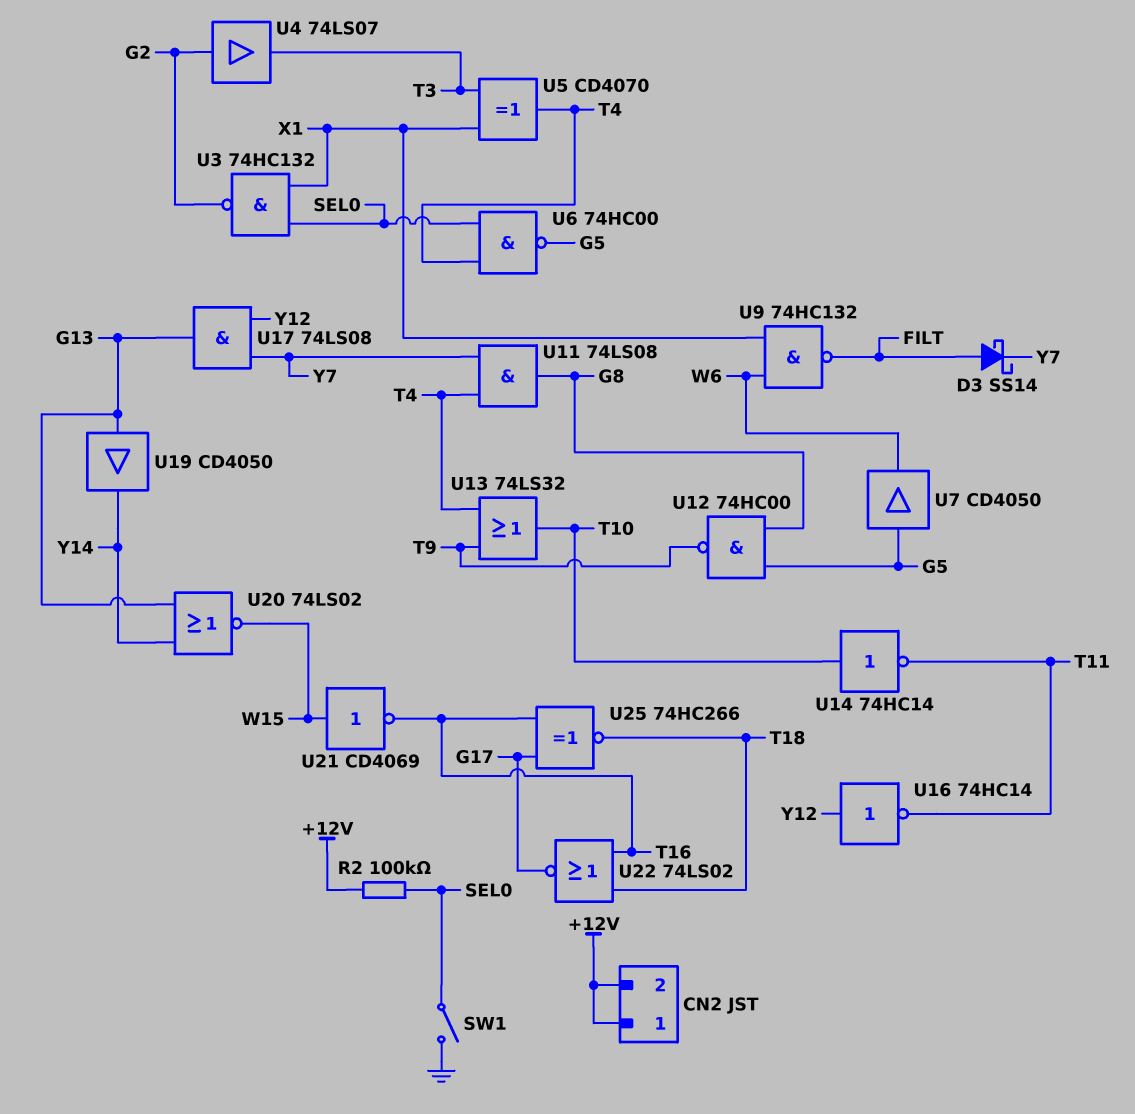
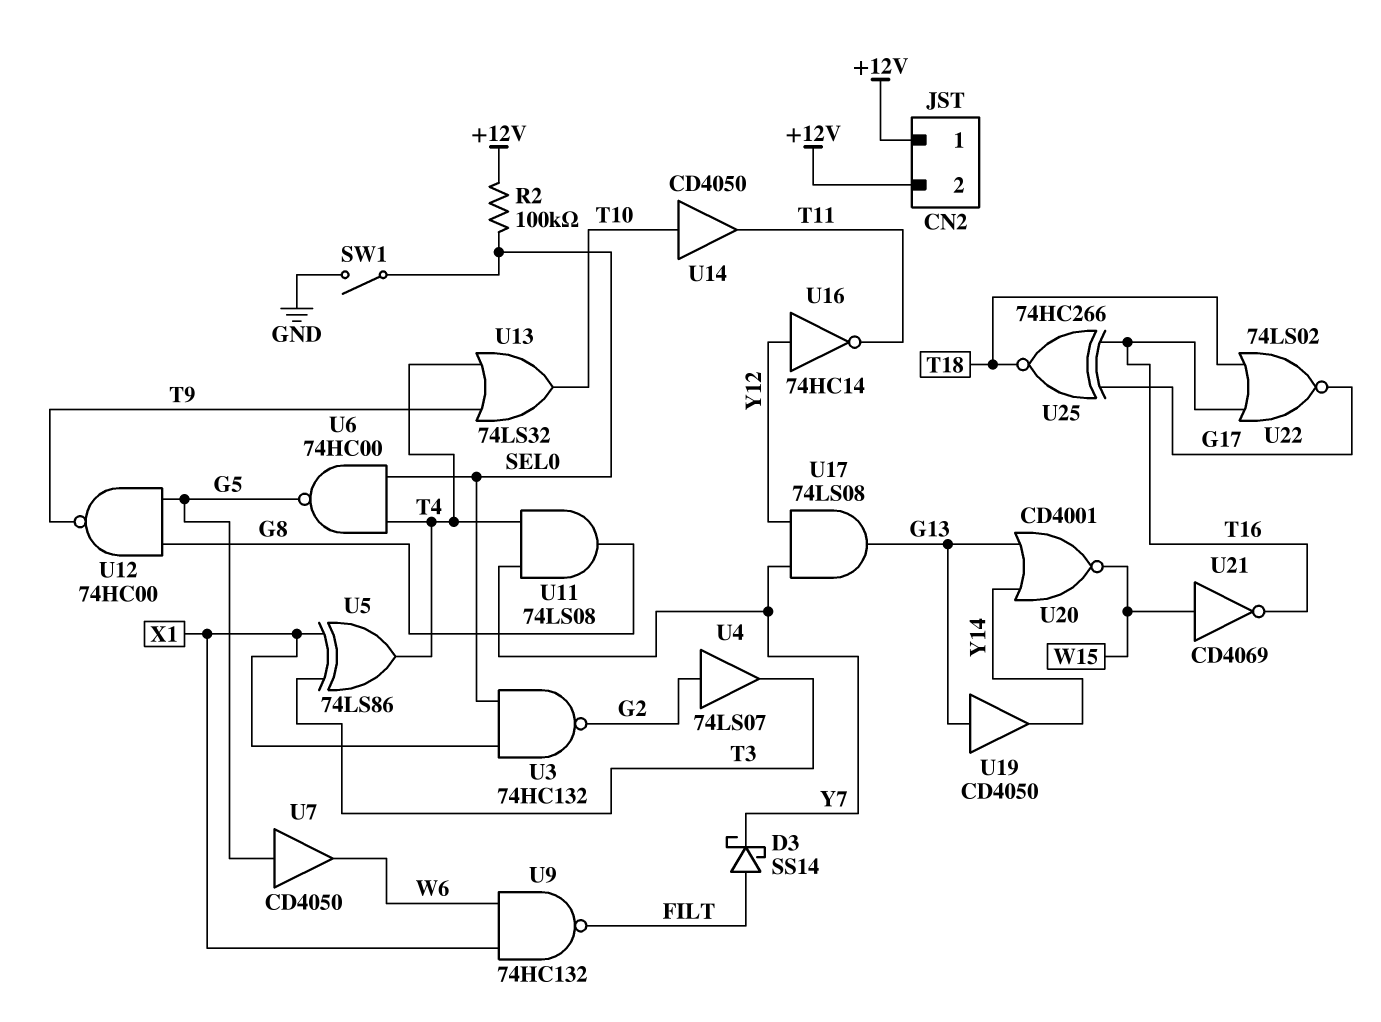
U5: XOR CD4070 (in T3, in X1, out T4) -> XOR 74LS86 (in T3, in X1, out T4)
U14: NOT 74HC14 (in T10, out T11) -> buffer CD4050 (in T10, out T11)
U20: NOR 74LS02 (in G13, in Y14, out W15) -> NOR CD4001 (in G13, in Y14, out W15)

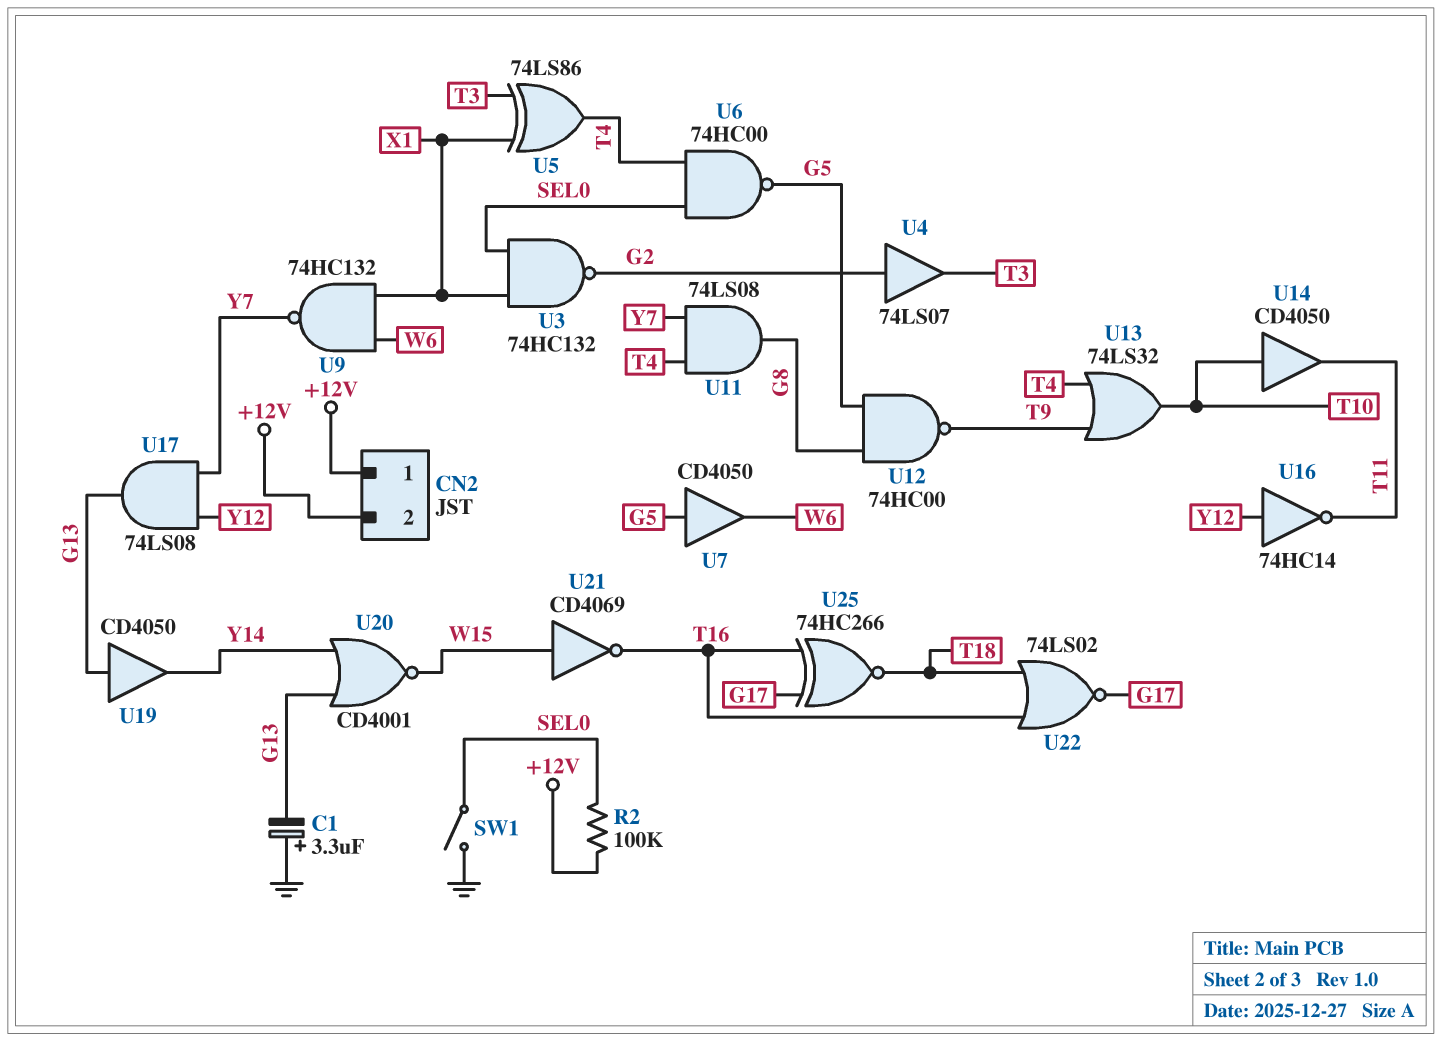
C1: none -> 3.3uF (plus GND, minus G13)
D3: schottky SS14 (A FILT, K Y7) -> none
U9: NAND 74HC132 (in W6, in X1, out FILT) -> NAND 74HC132 (in W6, in X1, out Y7)

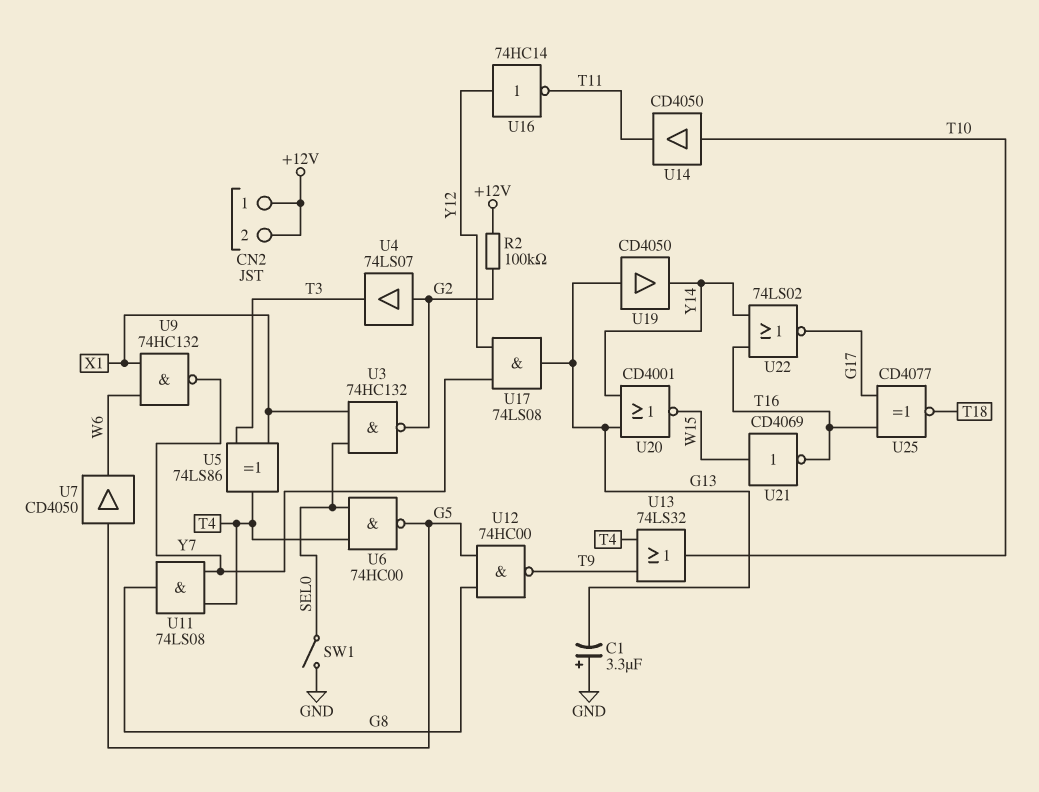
R2: 100k (+12V, SEL0) -> 100k (+12V, G2)
U22: NOR 74LS02 (in T16, in T18, out G17) -> NOR 74LS02 (in T16, in Y14, out G17)
U25: XNOR 74HC266 (in G17, in T16, out T18) -> XNOR CD4077 (in G17, in T16, out T18)

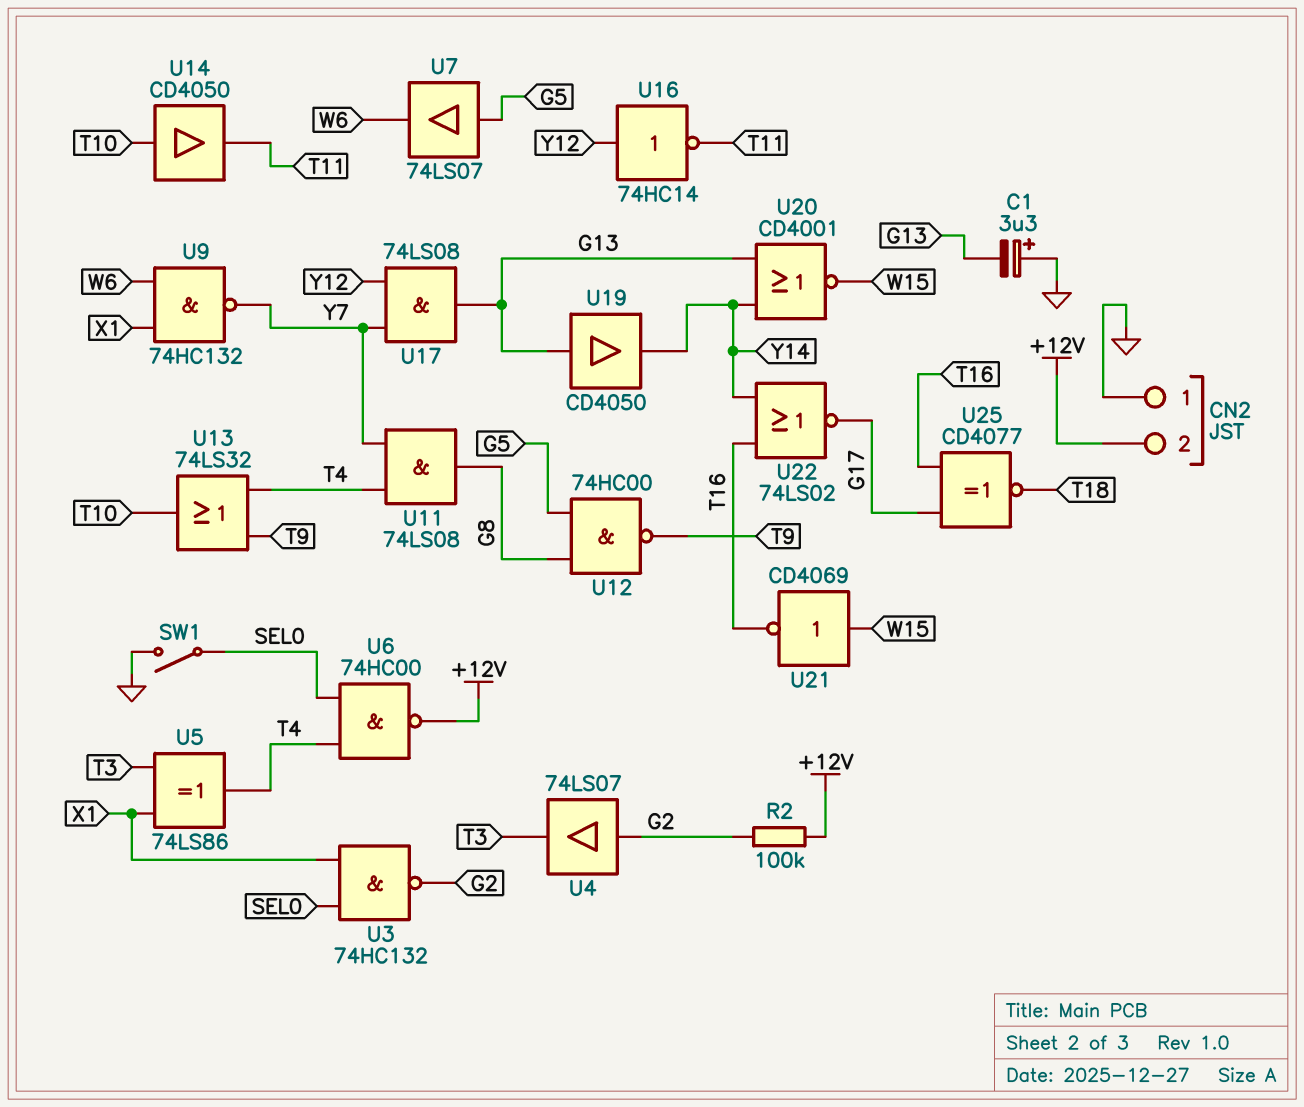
CN2 pin 1: +12V -> GND
U6: NAND 74HC00 (in SEL0, in T4, out G5) -> NAND 74HC00 (in SEL0, in T4, out +12V)
U7: buffer CD4050 (in G5, out W6) -> buffer 74LS07 (in G5, out W6)

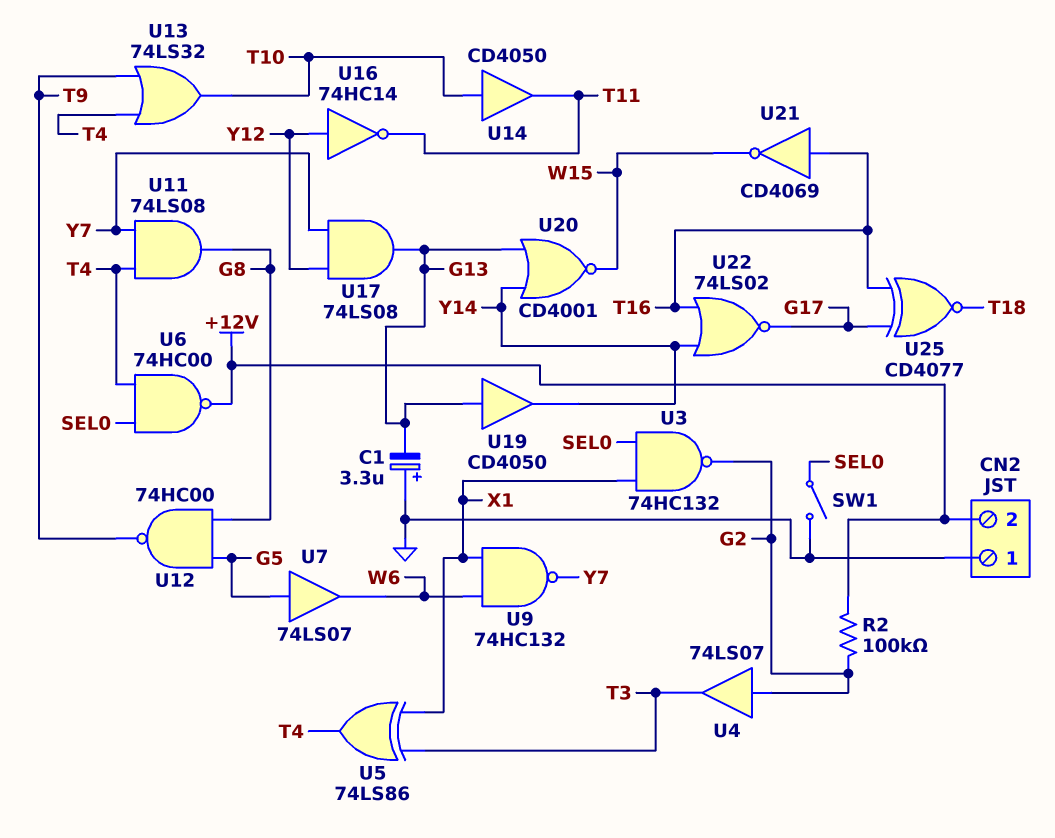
U21: NOT CD4069 (in W15, out T16) -> NOT CD4069 (in T16, out W15)

